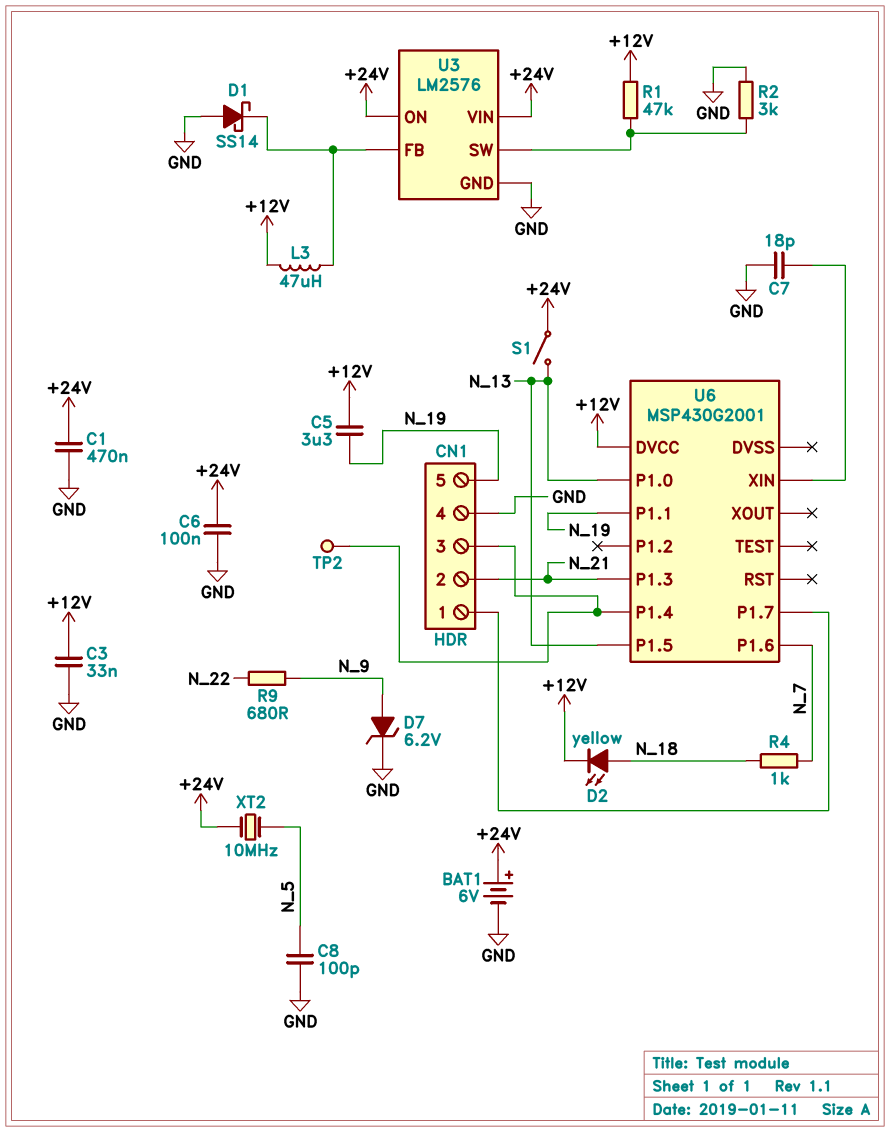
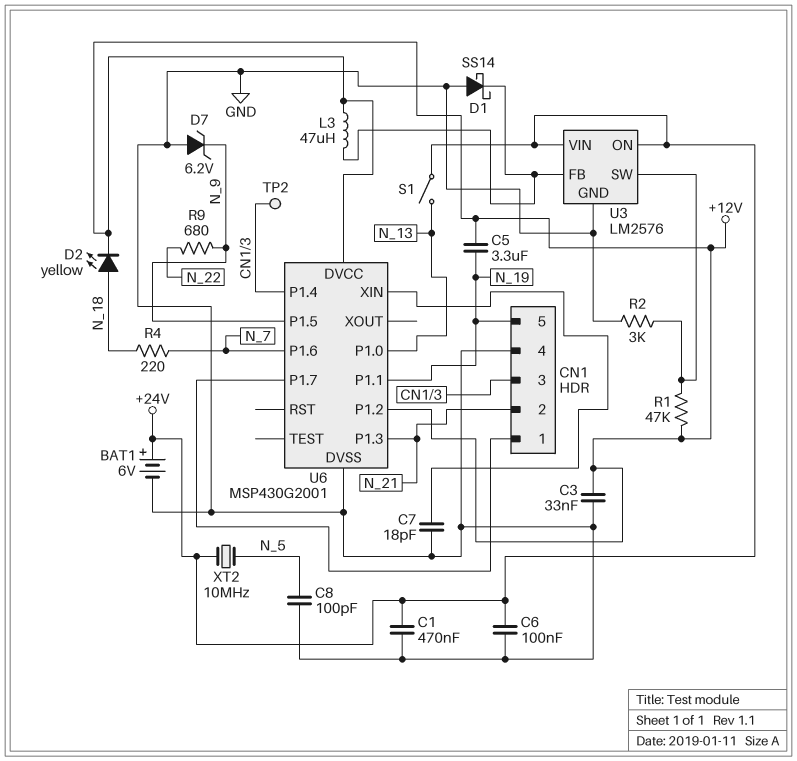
D7: zener 6.2V (A N_9, K GND) -> zener 6.2V (A GND, K N_9)
R4: 1k (N_7, N_18) -> 220 (N_7, N_18)
U6 pin DVSS: none -> GND
U6 pin P1.2: none -> +12V
U6 pin P1.5: N_13 -> N_9

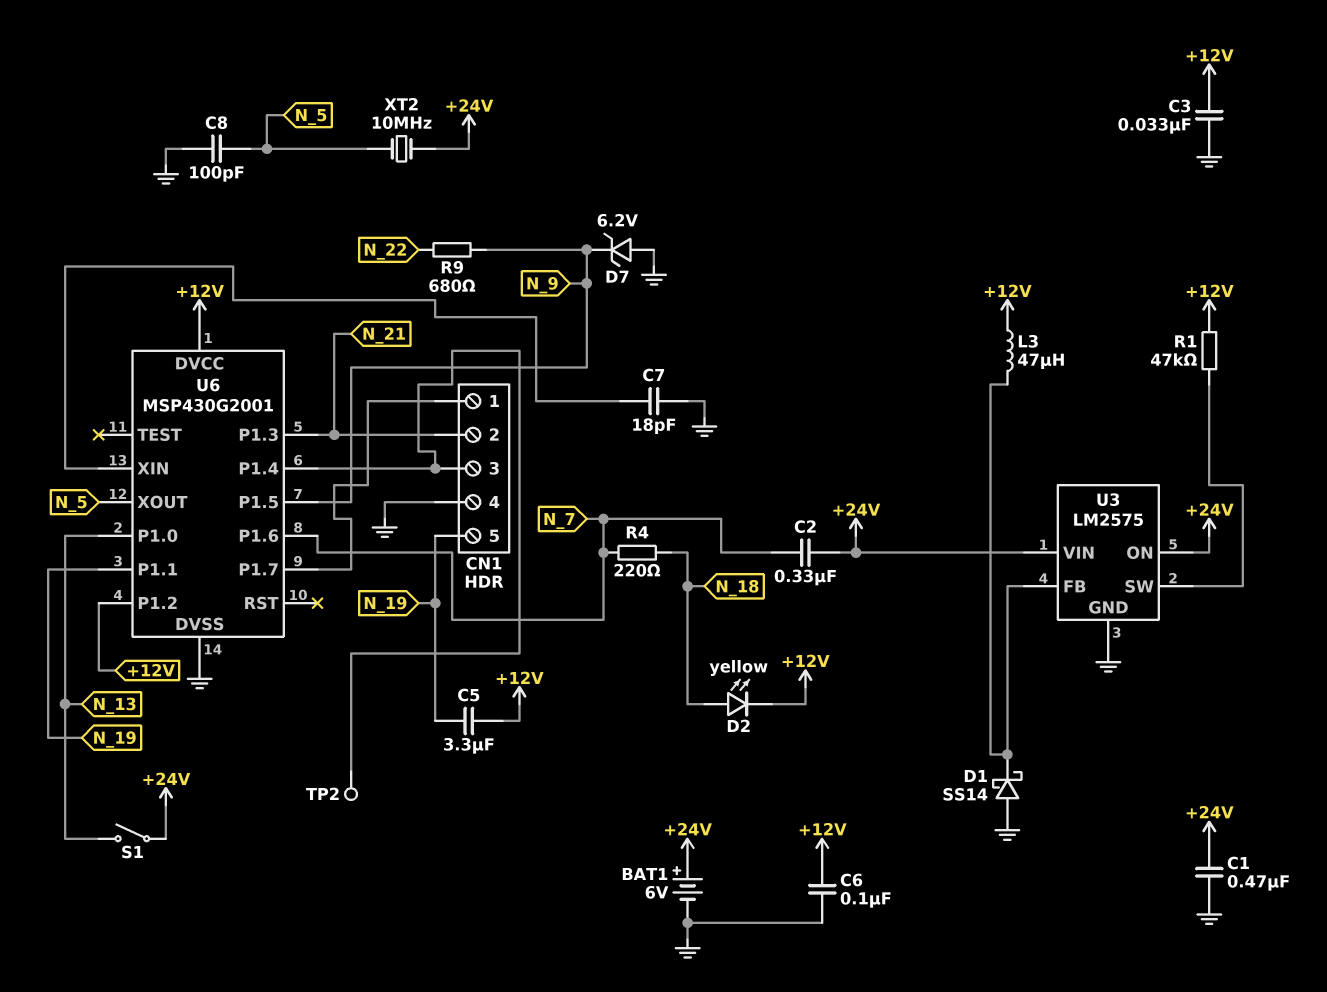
C2: none -> 330nF (+24V, N_7)
C6: 100nF (+24V, GND) -> 100nF (+12V, GND)
R2: 3k (GND, U3/SW) -> none
U3: LM2576 -> LM2575
U6 pin XOUT: none -> N_5

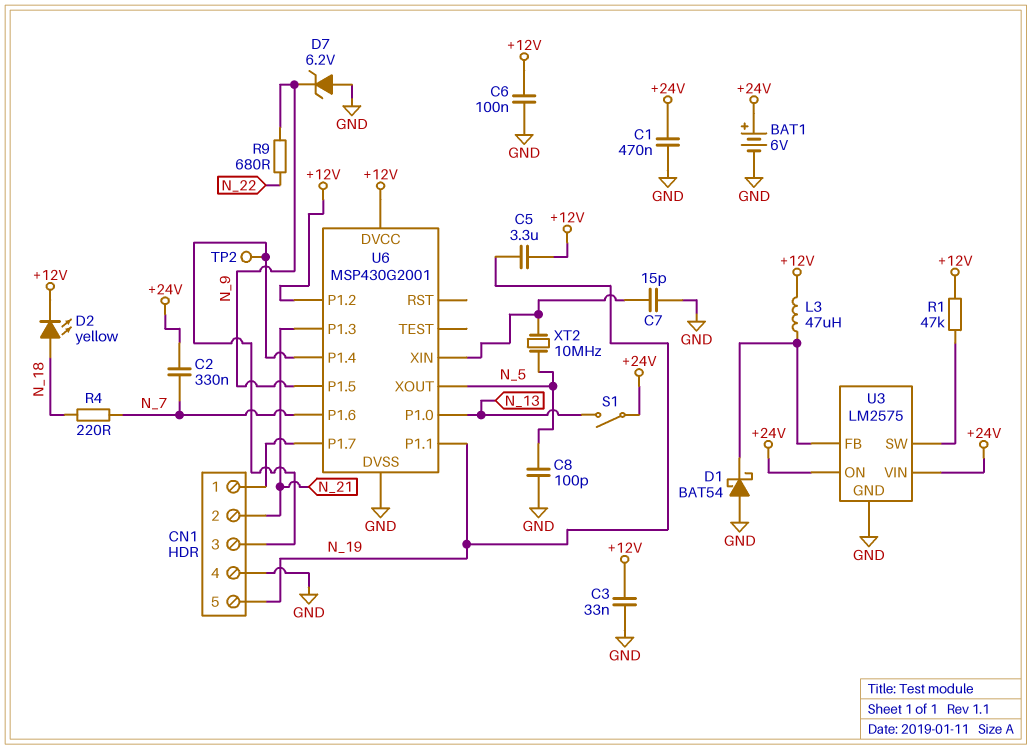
C7: 18pF (GND, U6/XIN) -> 15pF (GND, U6/XIN)
D1: schottky SS14 (A GND, K U3/FB) -> schottky BAT54 (A GND, K U3/FB)
XT2: 10MHz (+24V, N_5) -> 10MHz (N_5, U6/XIN)

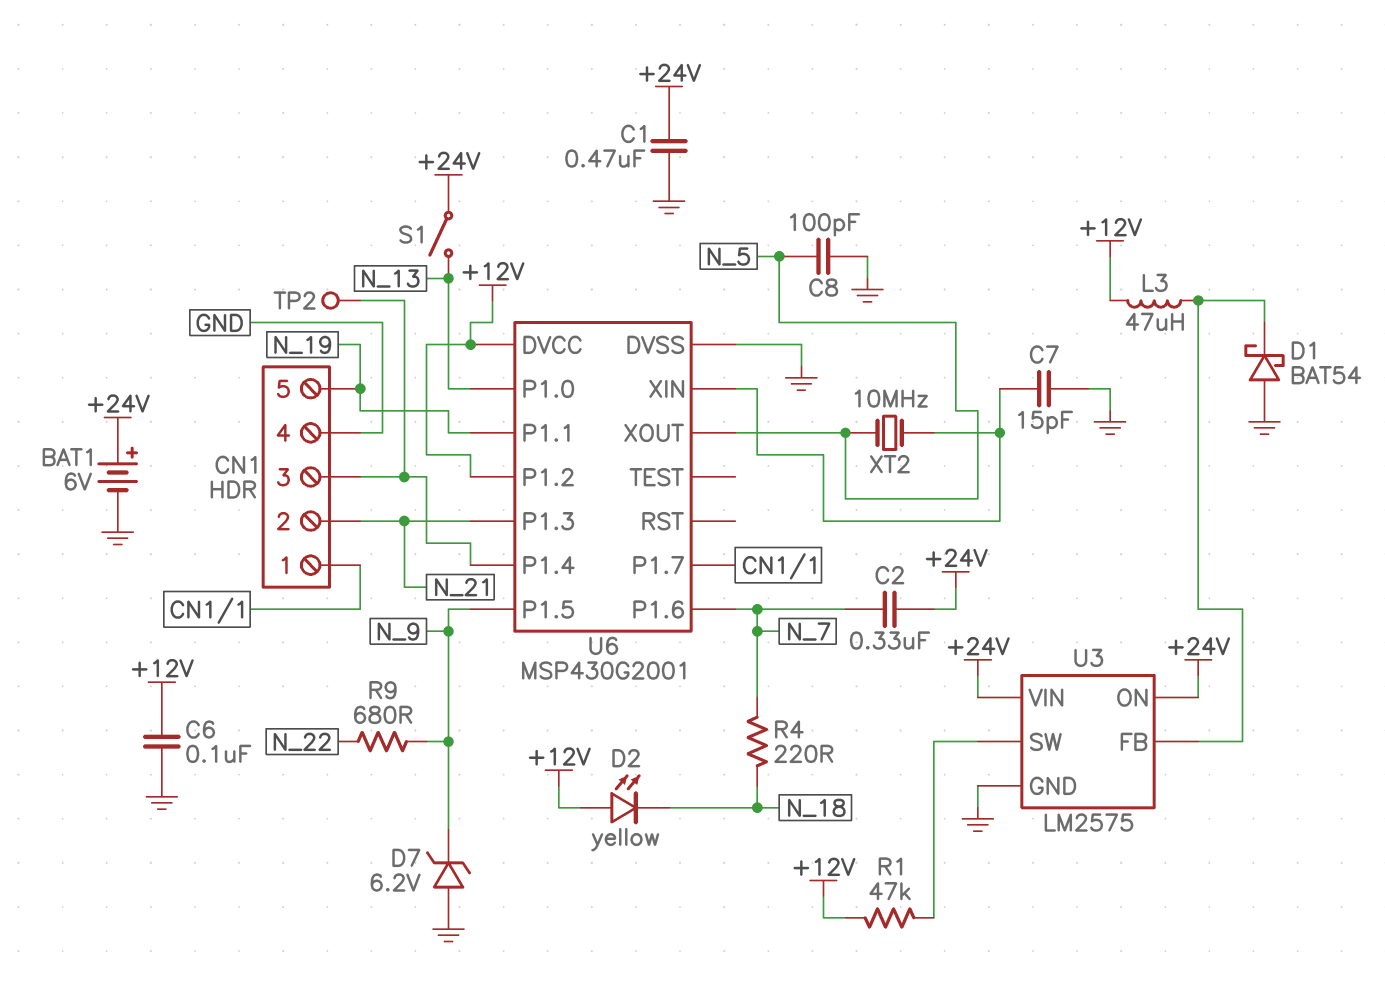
C3: 33nF (+12V, GND) -> none
C5: 3.3uF (+12V, N_19) -> none
D2: LED yellow (A N_18, K +12V) -> LED yellow (A +12V, K N_18)

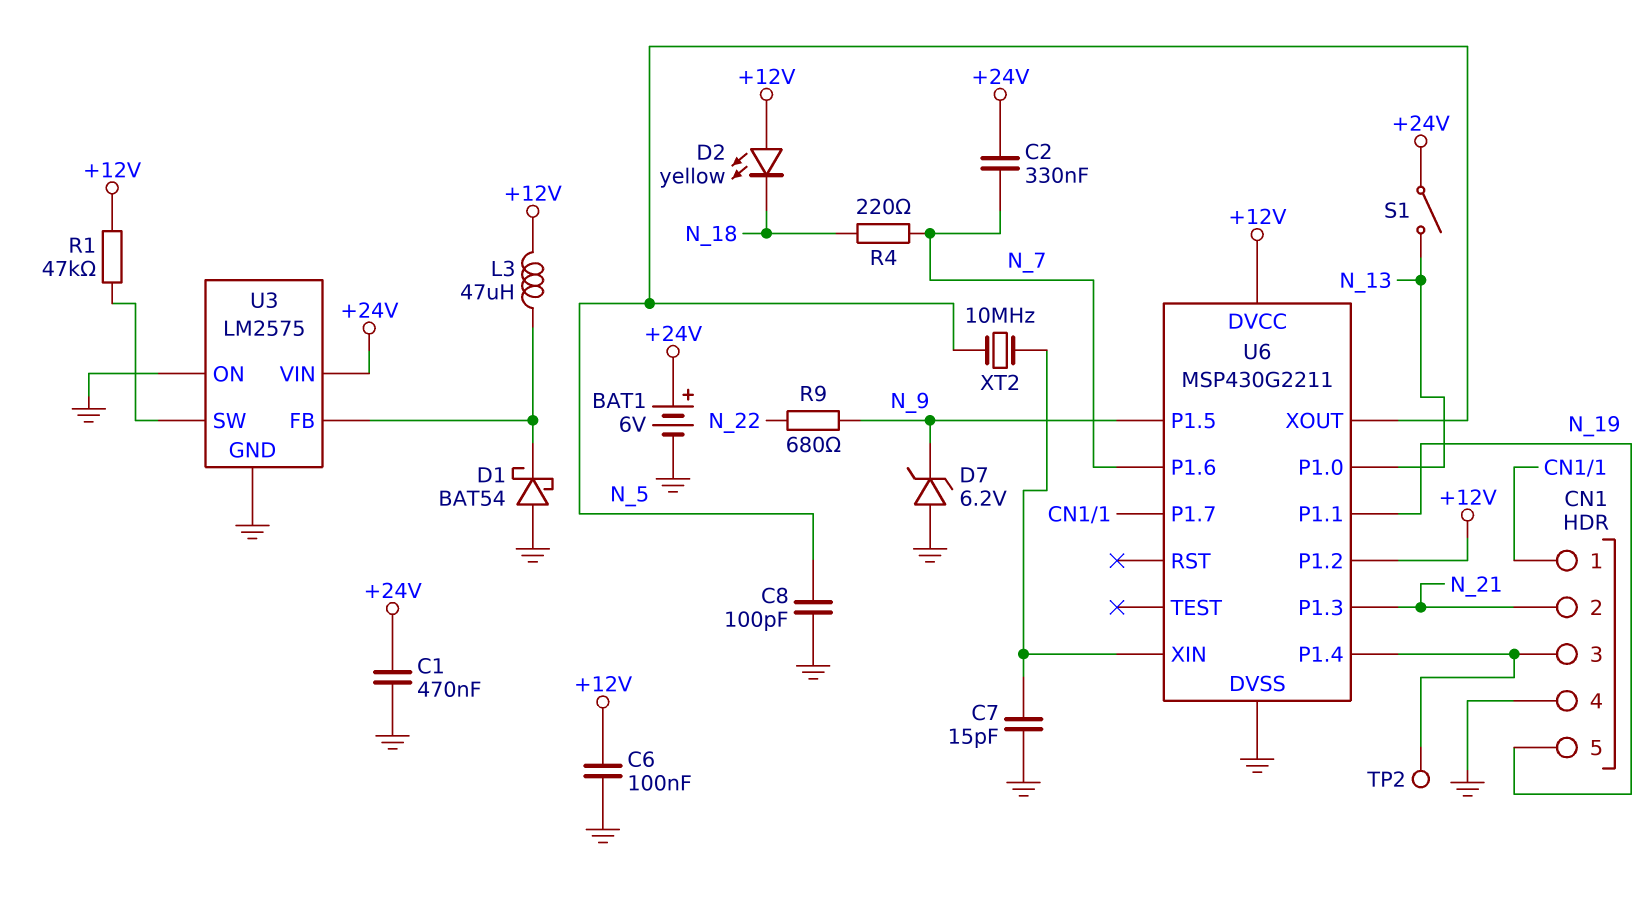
U3 pin ON: +24V -> GND
U6: MSP430G2001 -> MSP430G2211

